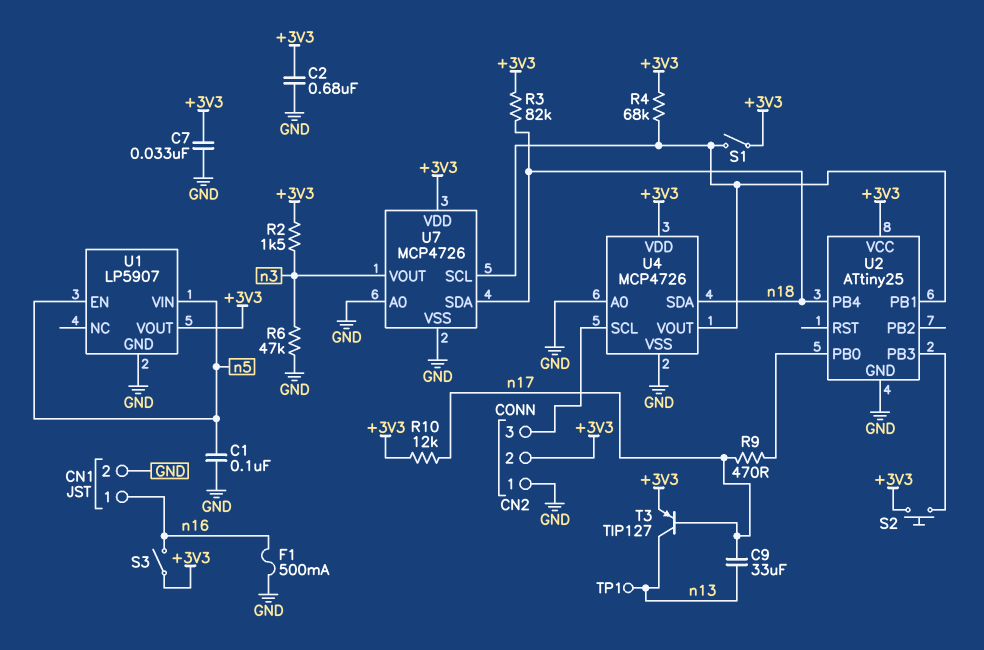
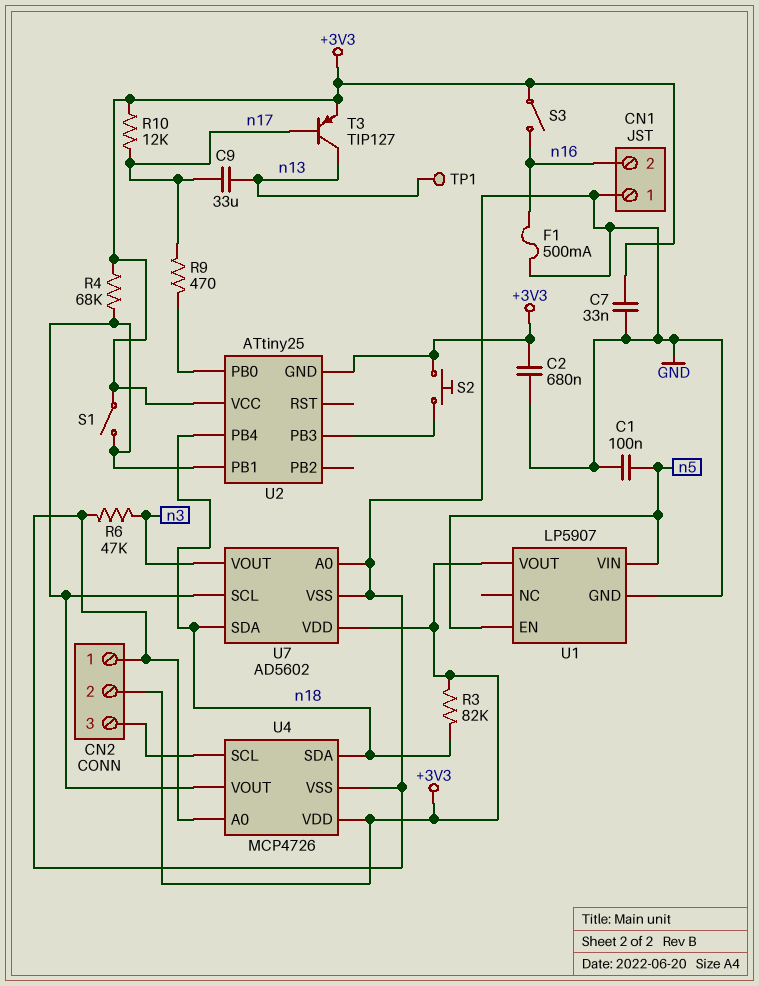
CN1 pin 1: n16 -> GND
CN1 pin 2: GND -> n16
R2: 1.5k (+3V3, n3) -> none
U2 pin GND: GND -> +3V3
U7: MCP4726 -> AD5602

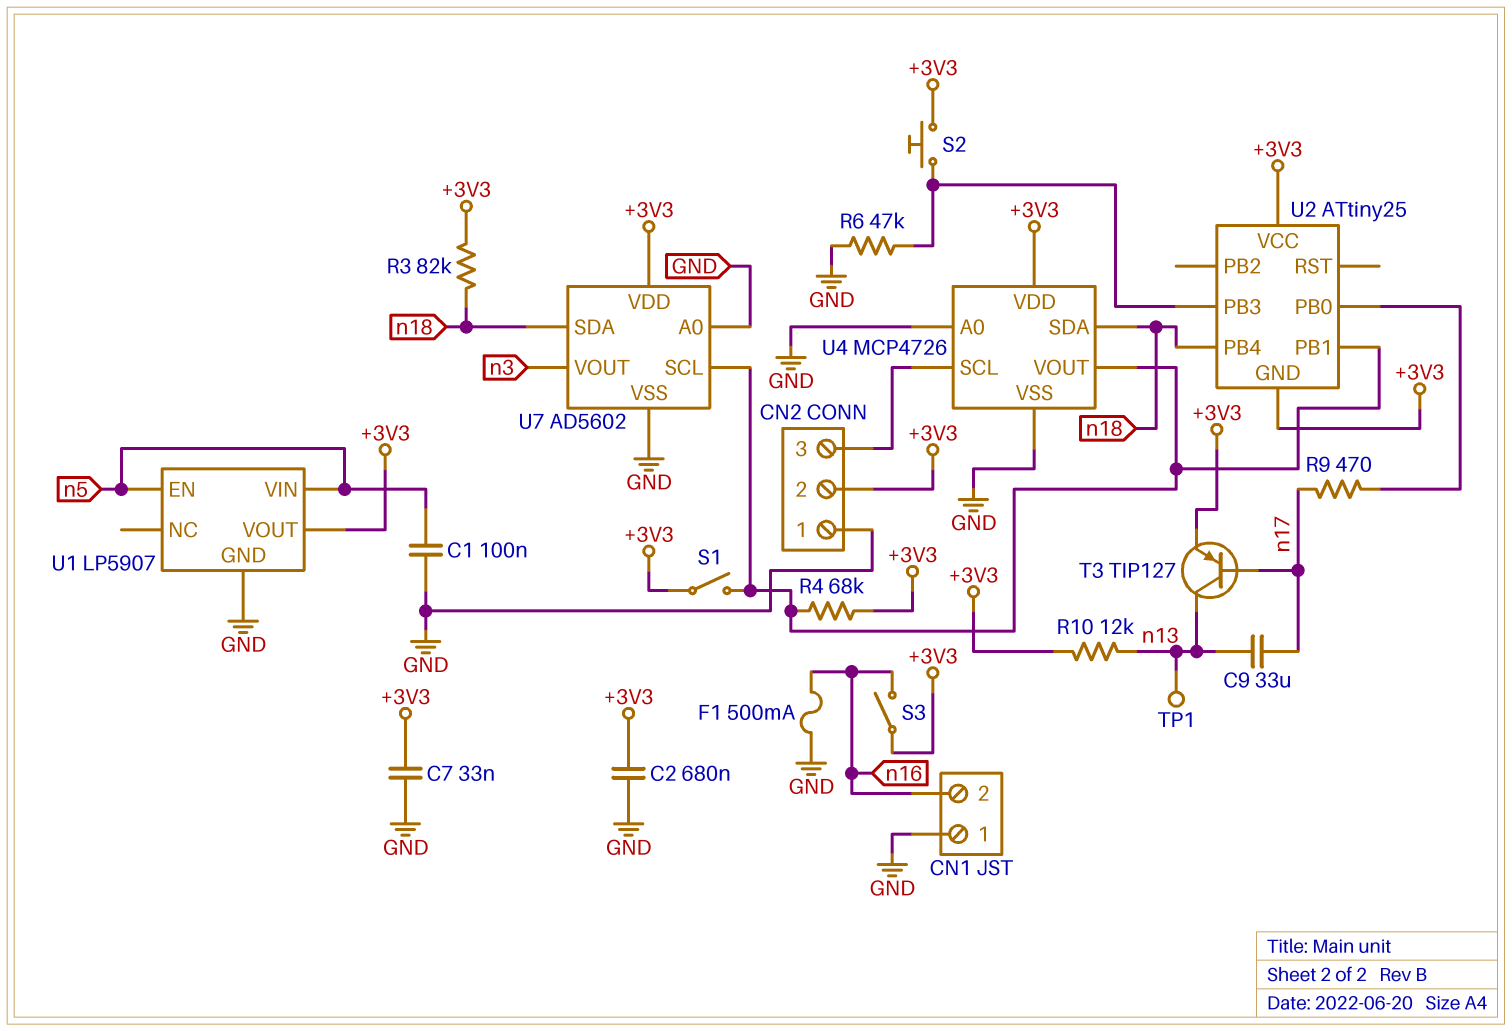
R6: 47k (GND, n3) -> 47k (GND, U2/PB3)
R10: 12k (+3V3, n17) -> 12k (+3V3, n13)

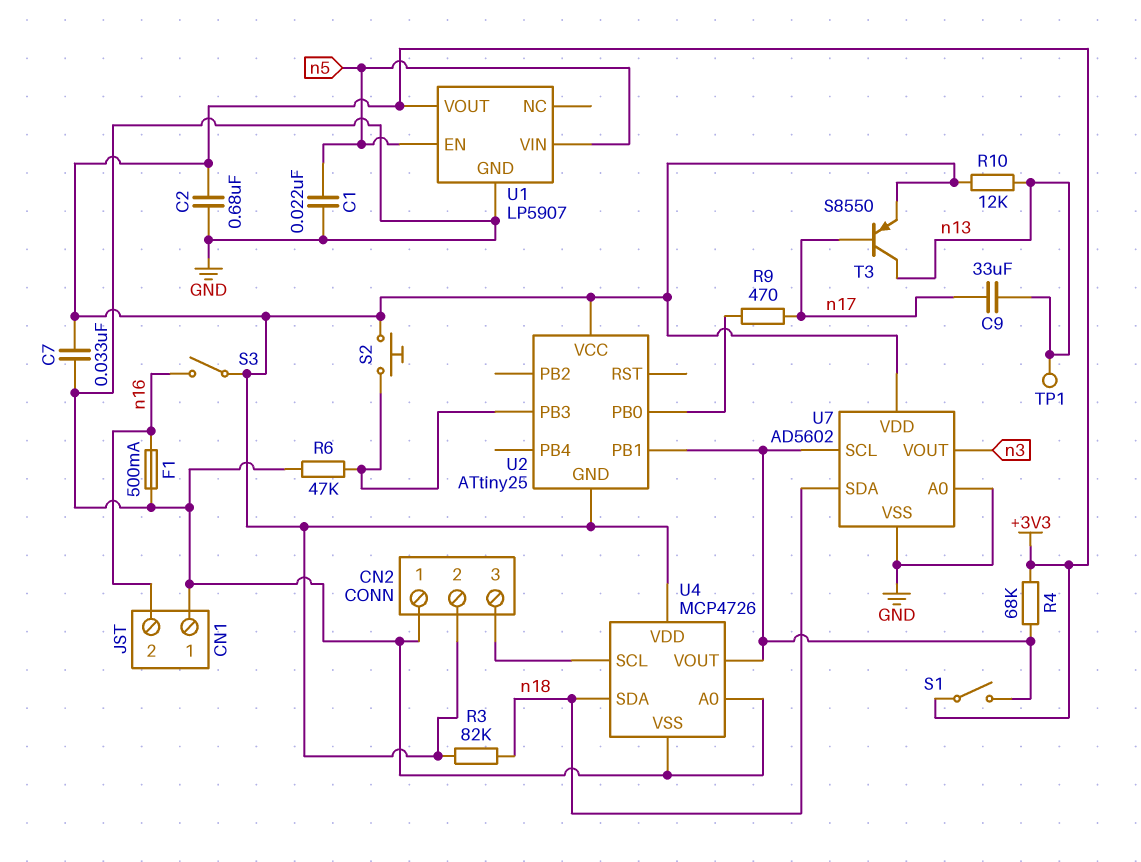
C1: 100nF (GND, n5) -> 22nF (GND, n5)
T3: PNP TIP127 (B n17, C n13, E +3V3) -> PNP S8550 (B n17, C n13, E +3V3)
U2 pin PB4: n18 -> none

